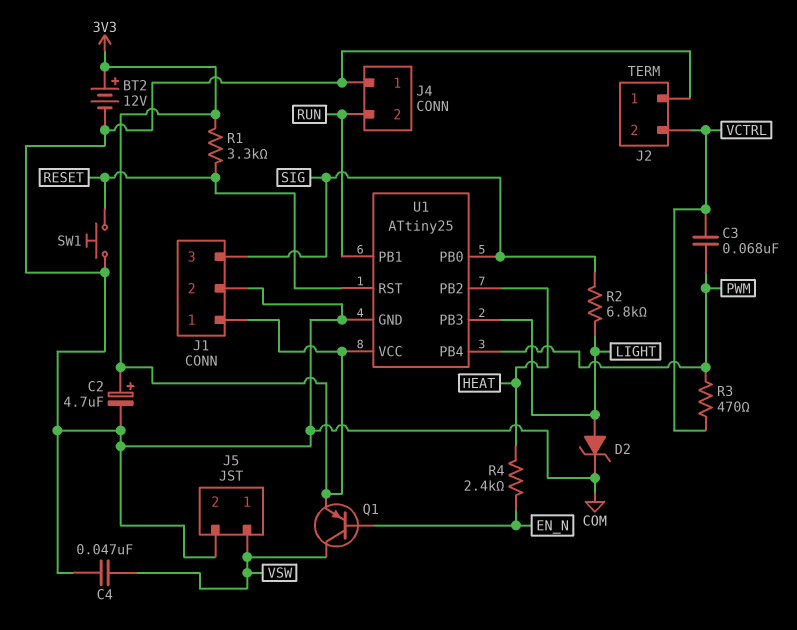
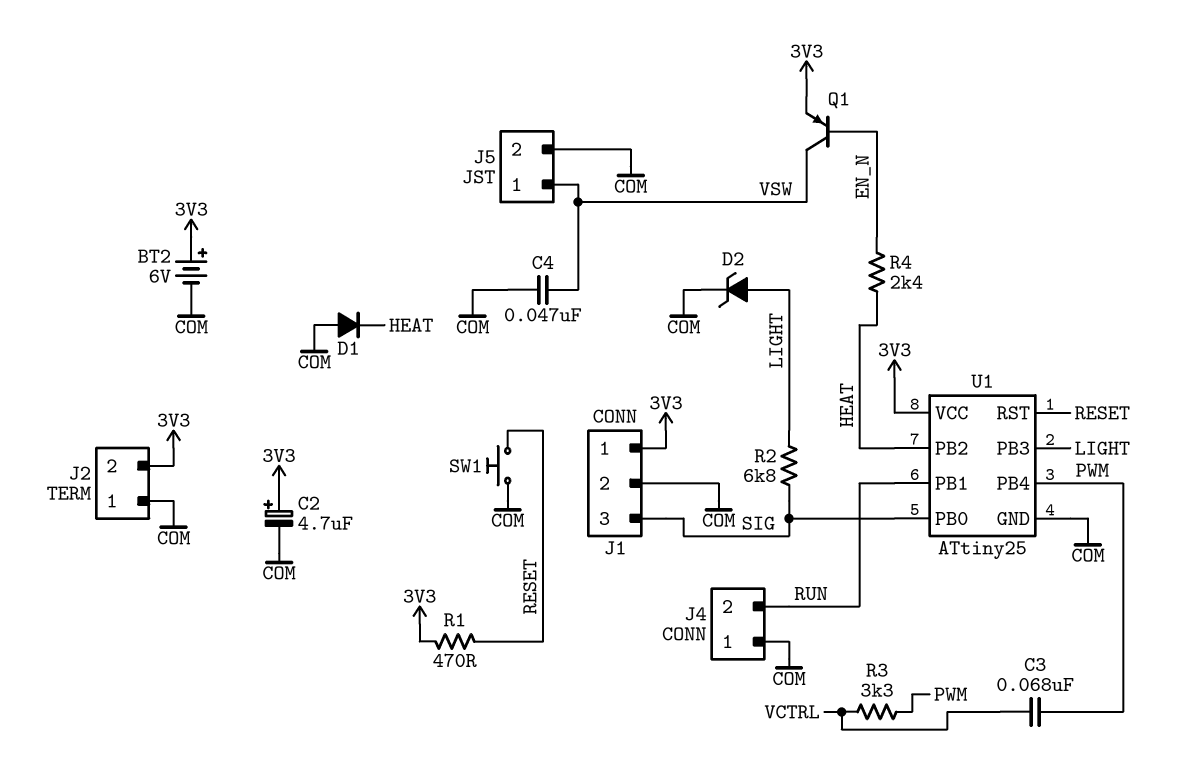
BT2: 12V (plus 3V3, minus COM) -> 6V (plus 3V3, minus COM)
D1: none -> diode (A COM, K HEAT)
J2 pin 2: VCTRL -> 3V3
R1: 3.3k (3V3, RESET) -> 470 (3V3, RESET)
R3: 470 (PWM, VCTRL) -> 3.3k (PWM, VCTRL)

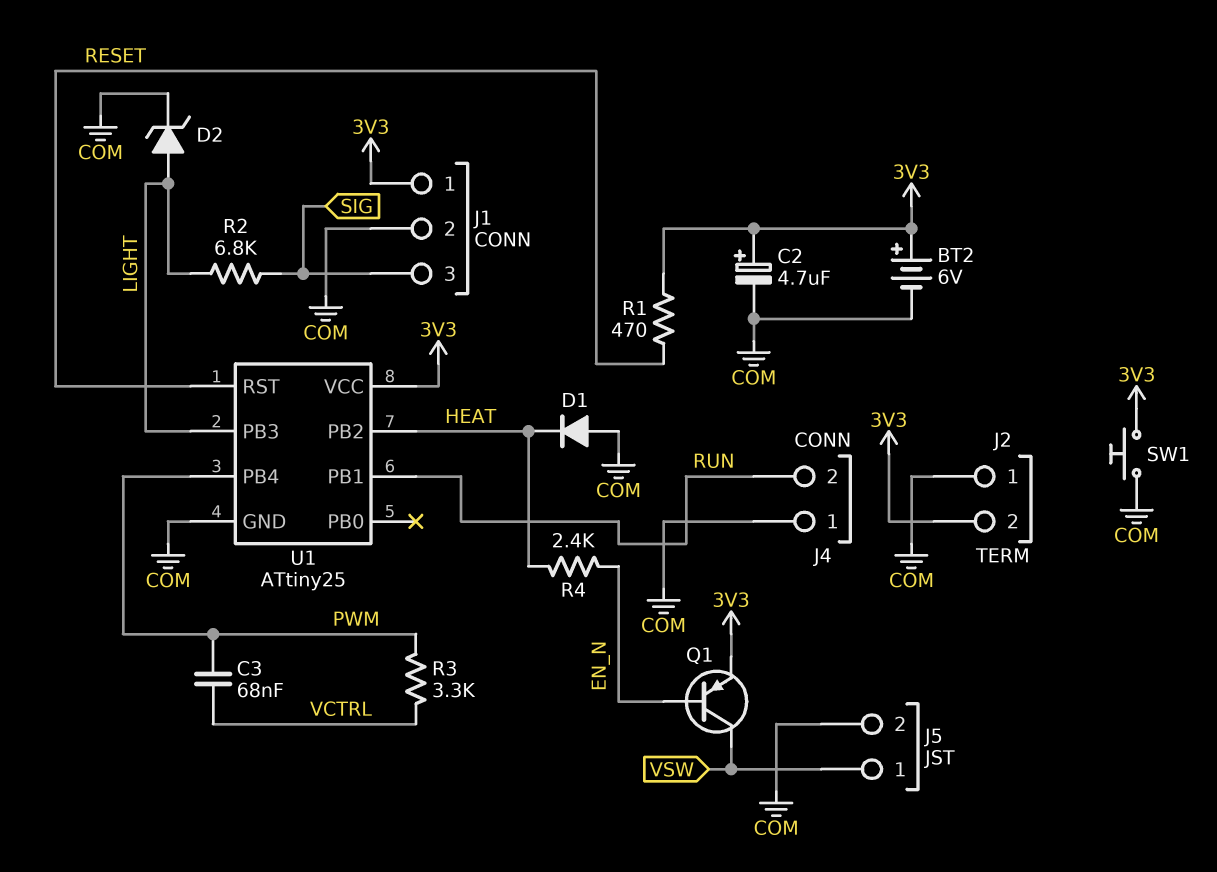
C4: 47nF (COM, VSW) -> none
SW1: button (COM, RESET) -> button (3V3, COM)
U1 pin PB0: SIG -> none

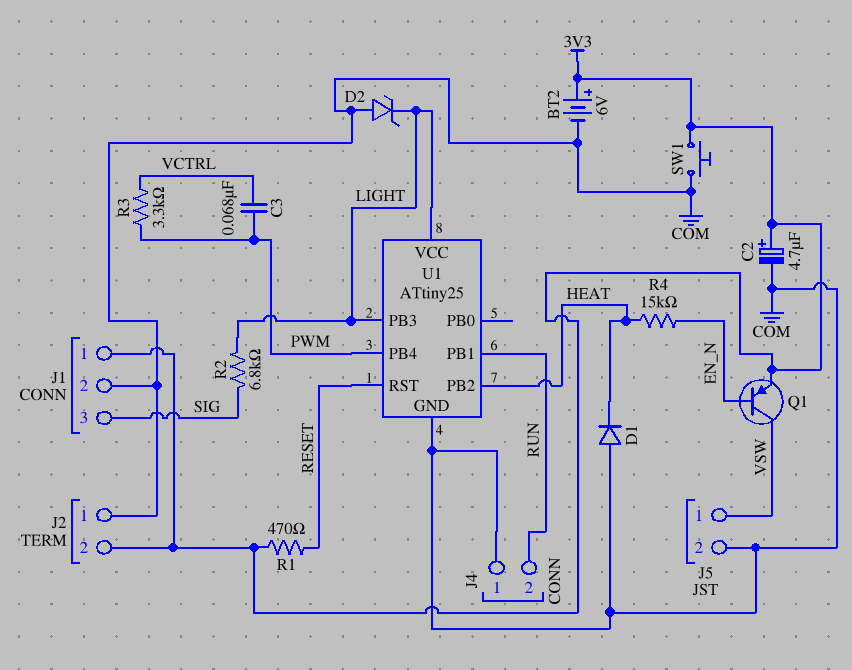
D2: zener (A LIGHT, K COM) -> zener (A COM, K LIGHT)
R4: 2.4k (EN_N, HEAT) -> 15k (EN_N, HEAT)
U1 pin VCC: 3V3 -> LIGHT

